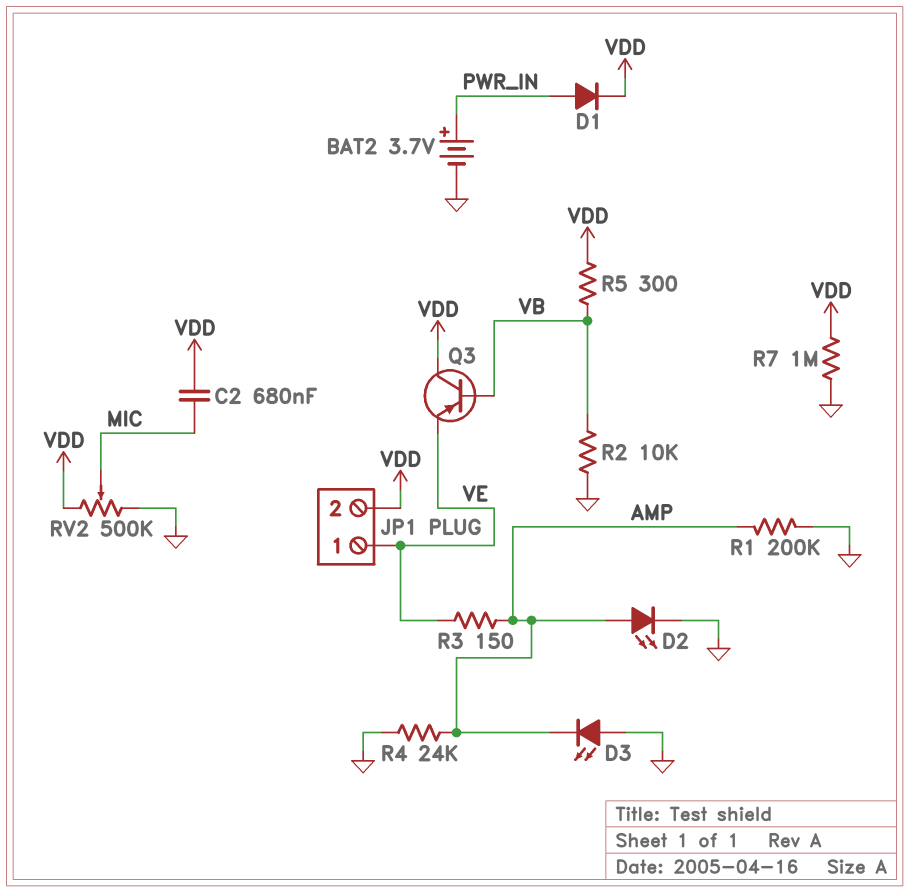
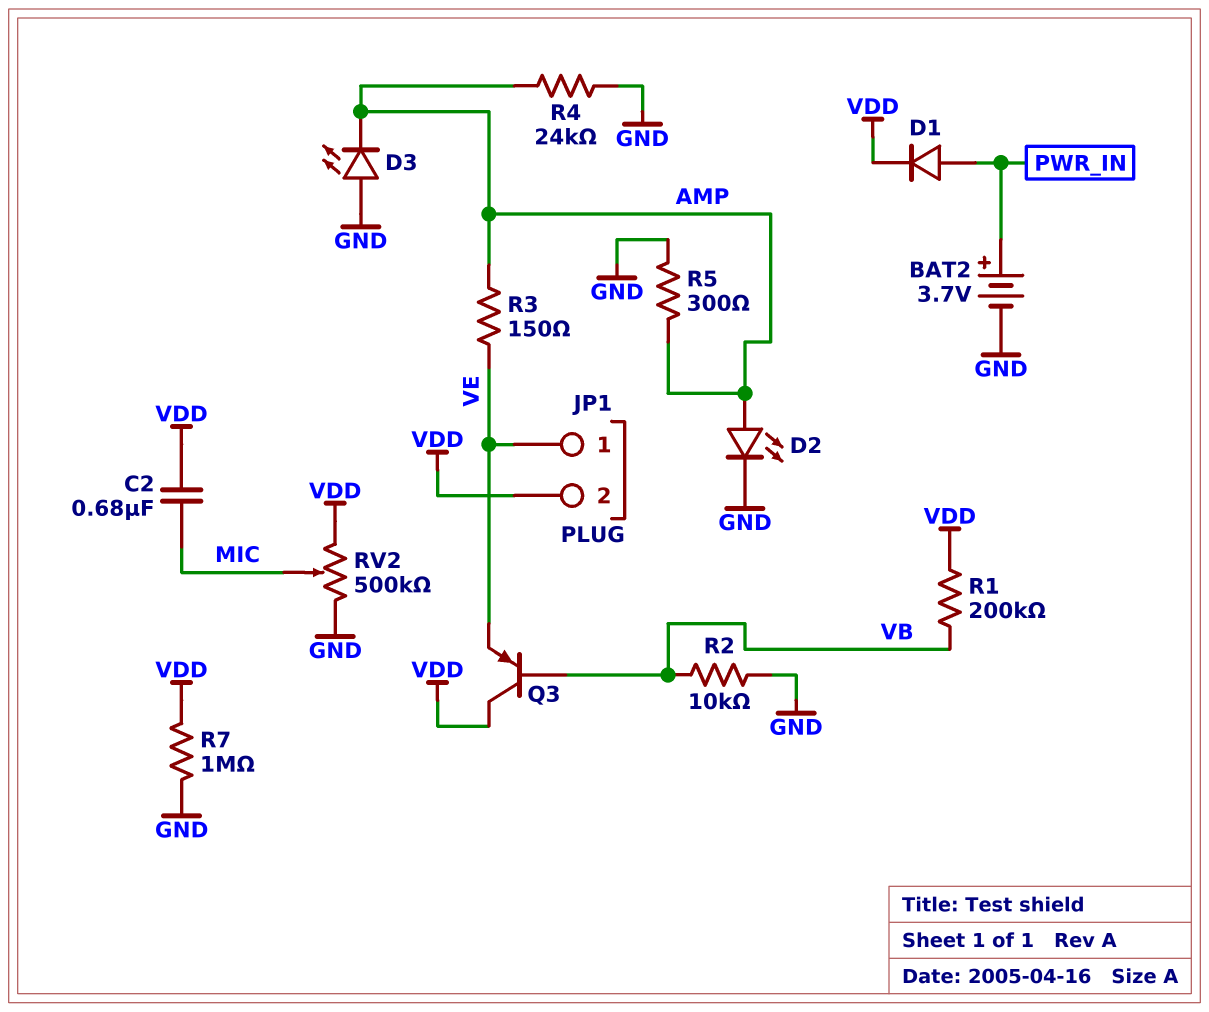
R1: 200k (AMP, GND) -> 200k (VB, VDD)
R5: 300 (VB, VDD) -> 300 (AMP, GND)

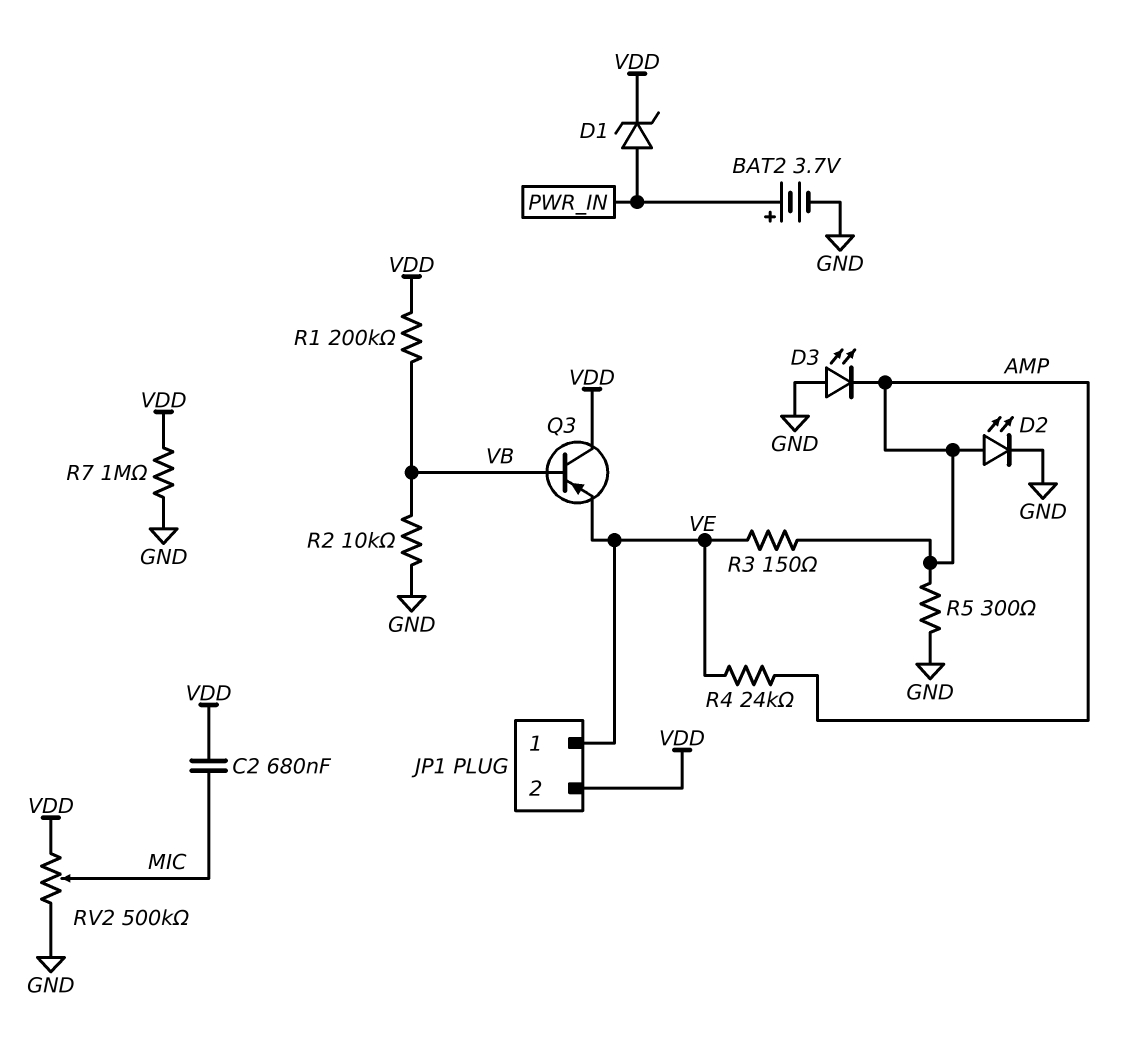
D1: diode (A PWR_IN, K VDD) -> zener (A PWR_IN, K VDD)
R4: 24k (AMP, GND) -> 24k (AMP, VE)

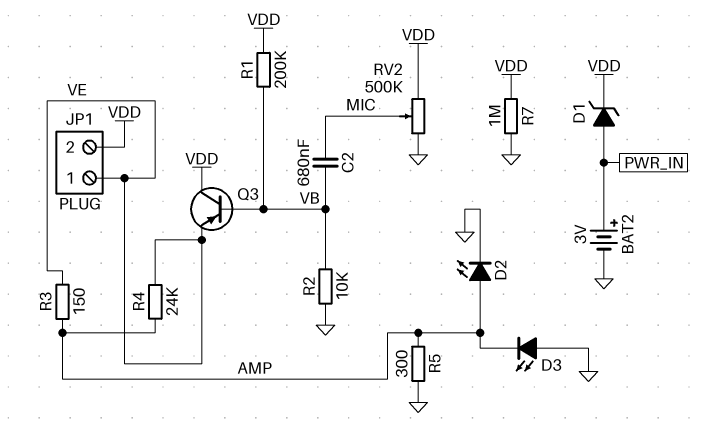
BAT2: 3.7V (plus PWR_IN, minus GND) -> 3V (plus PWR_IN, minus GND)
C2: 680nF (MIC, VDD) -> 680nF (MIC, VB)

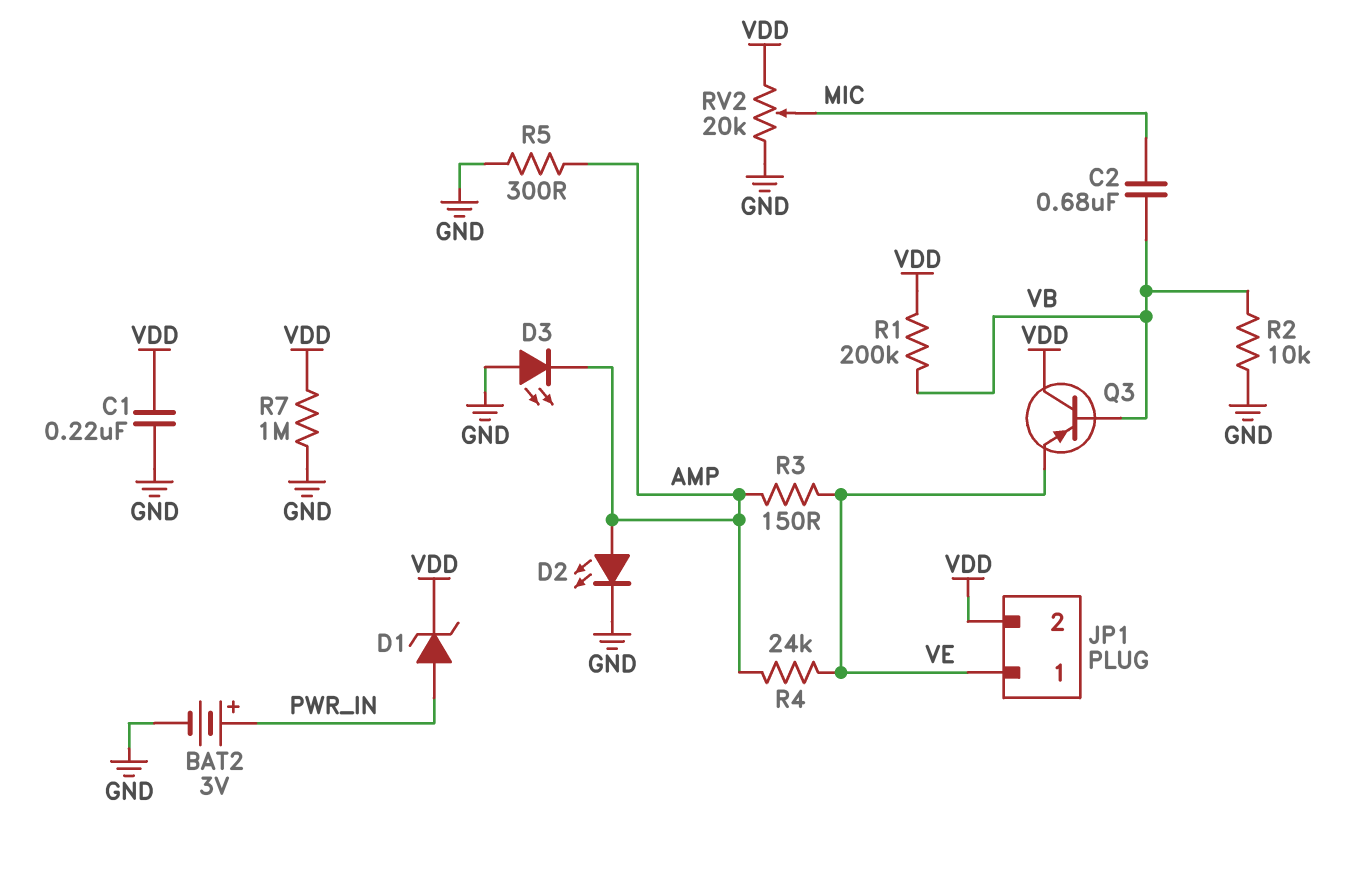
C1: none -> 220nF (GND, VDD)
RV2: 500k (GND, VDD, wiper MIC) -> 20k (GND, VDD, wiper MIC)

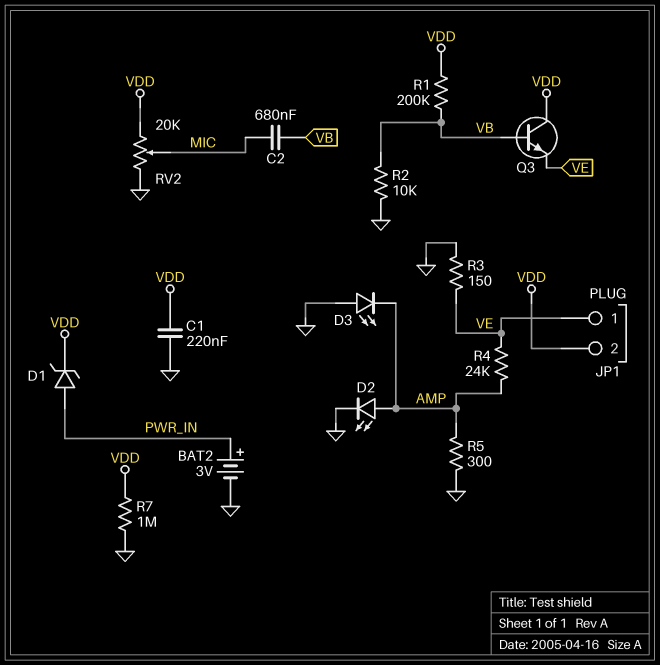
Q3: PNP (B VB, C VDD, E VE) -> NPN (B VB, C VDD, E VE)
R3: 150 (AMP, VE) -> 150 (GND, VE)

